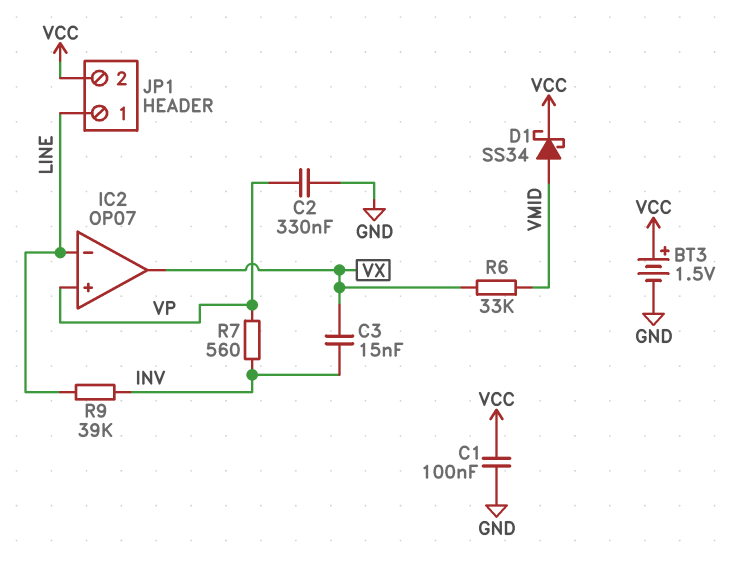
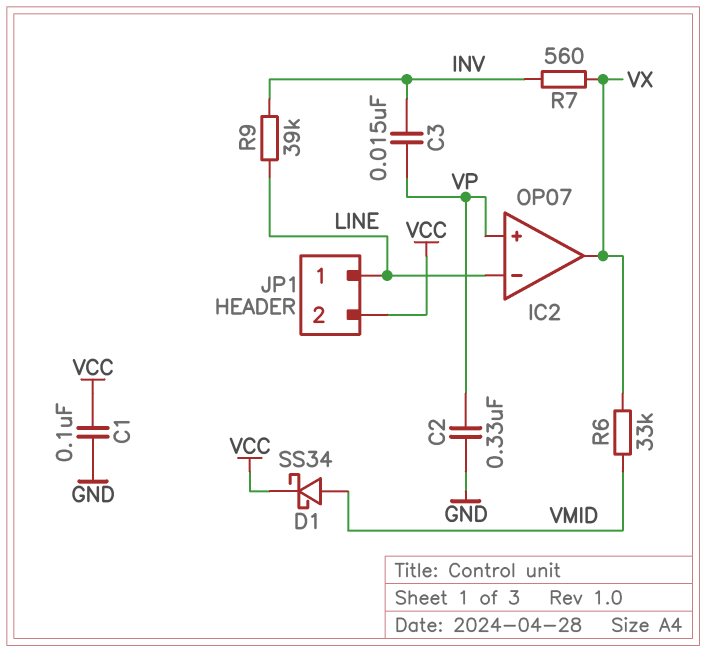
BT3: 1.5V (plus VCC, minus GND) -> none
C3: 15nF (INV, VX) -> 15nF (INV, VP)
R7: 560 (INV, VP) -> 560 (INV, VX)

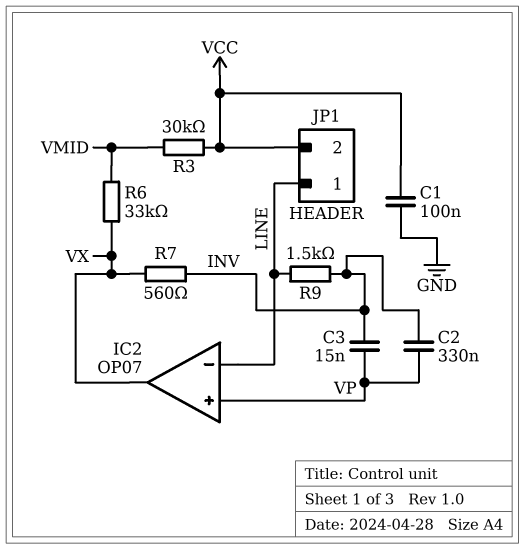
C2: 330nF (GND, VP) -> 330nF (INV, VP)
D1: schottky SS34 (A VMID, K VCC) -> none
R3: none -> 30k (VCC, VMID)
R9: 39k (INV, LINE) -> 1.5k (INV, LINE)

